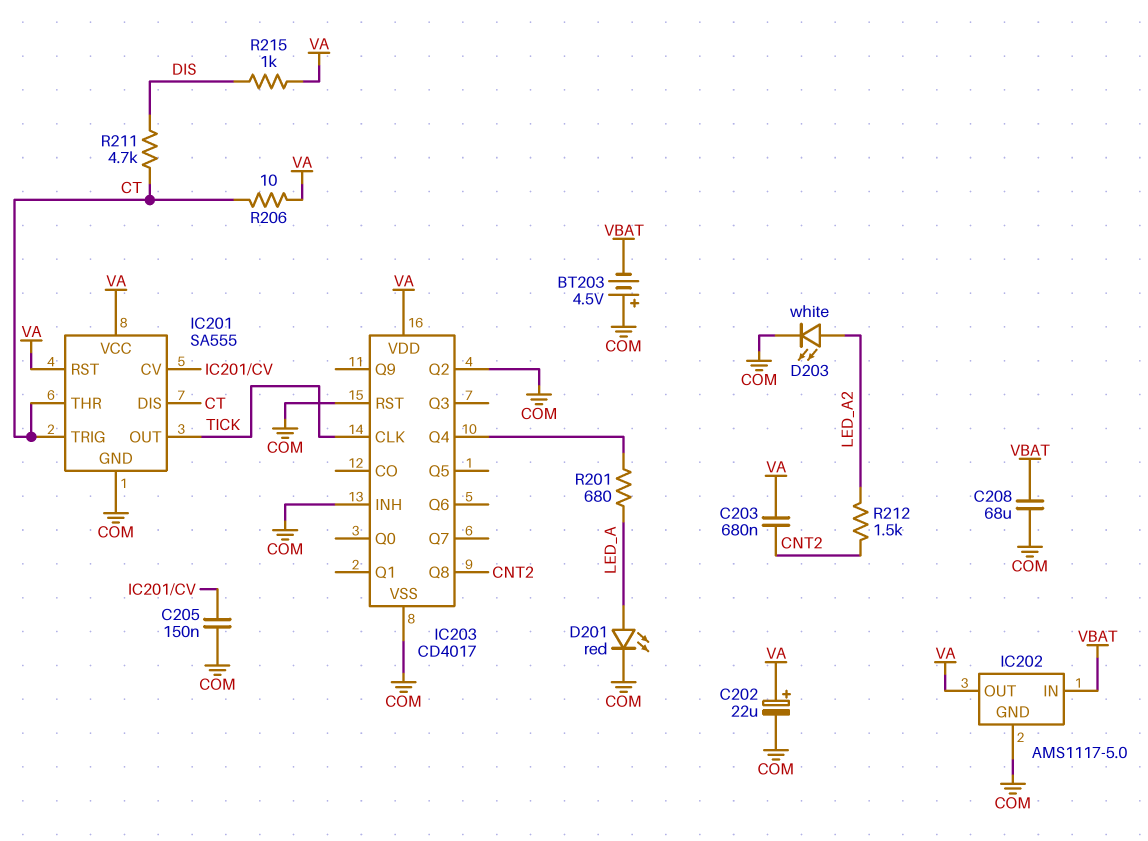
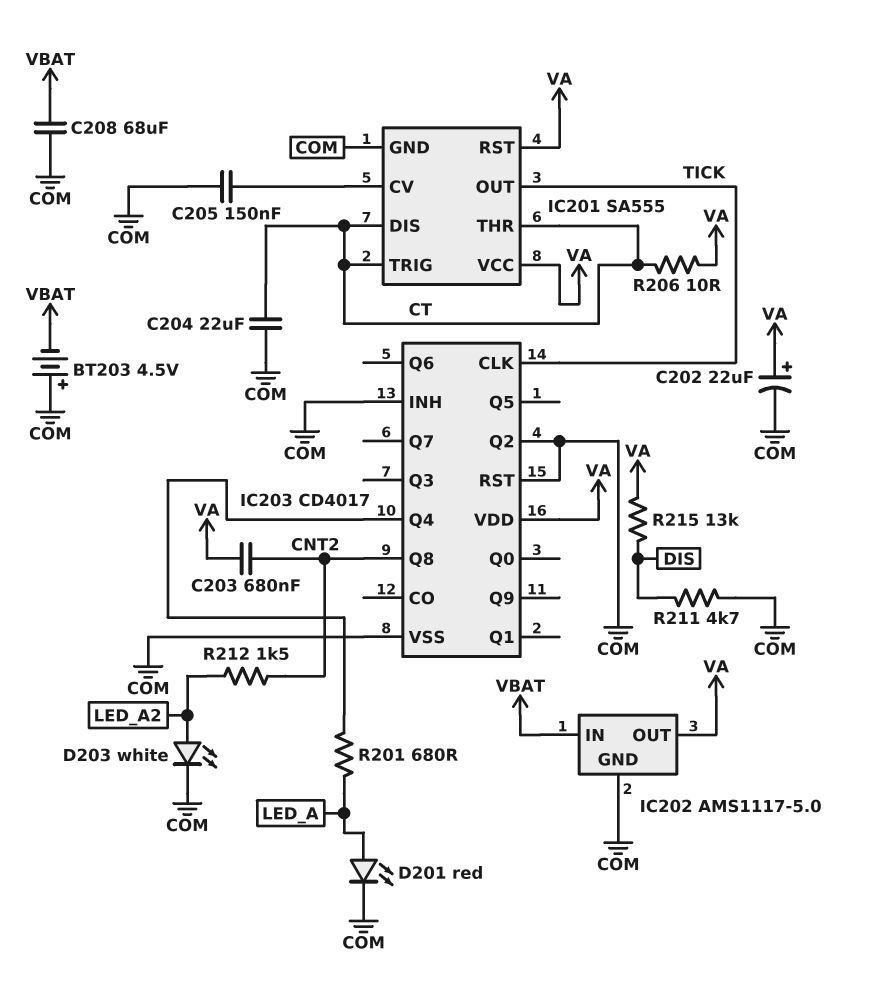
C204: none -> 22uF (COM, CT)
R211: 4.7k (CT, DIS) -> 4.7k (COM, DIS)
R215: 1k (DIS, VA) -> 13k (DIS, VA)

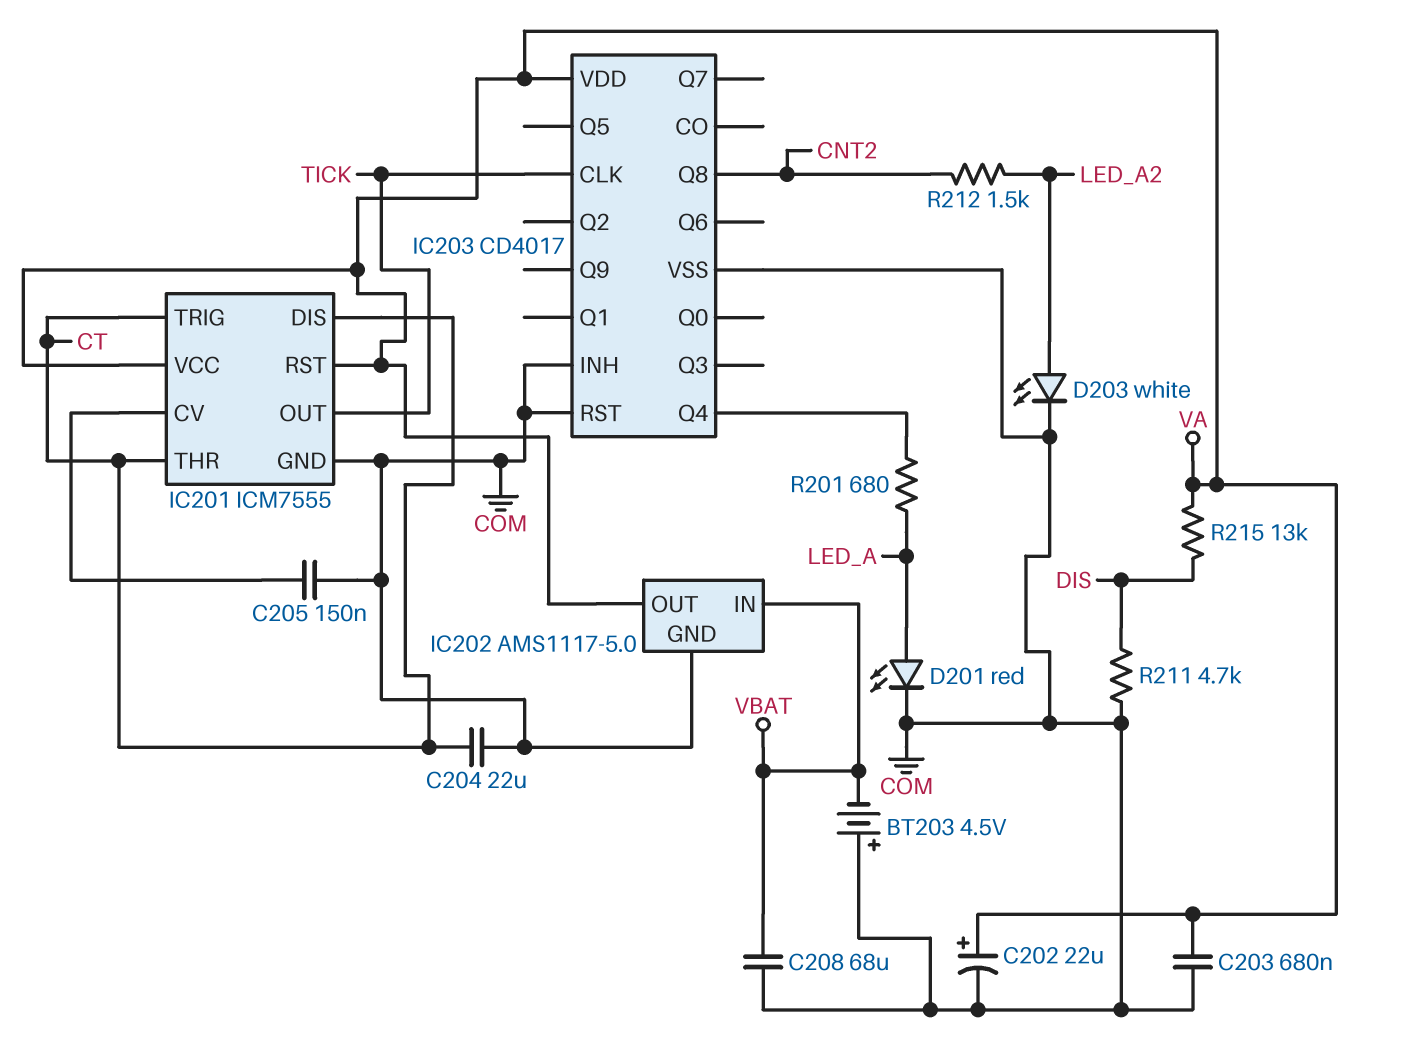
C203: 680nF (CNT2, VA) -> 680nF (COM, VA)
IC201: SA555 -> ICM7555
IC203 pin Q2: COM -> none
R206: 10 (CT, VA) -> none

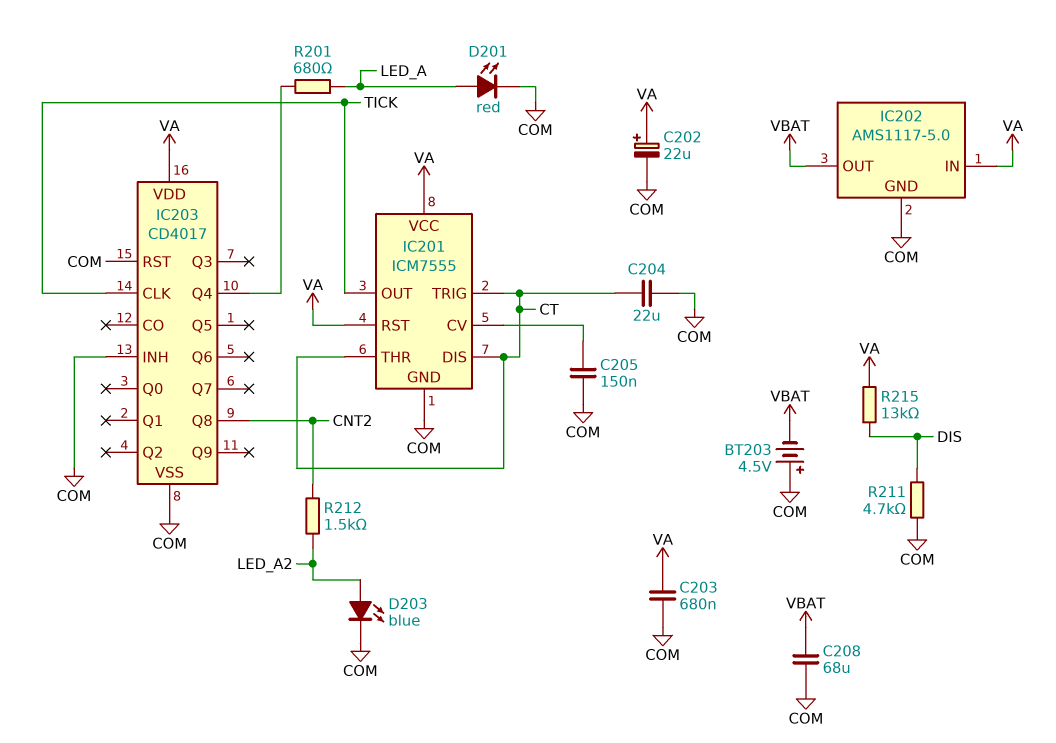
D203: LED white (A LED_A2, K COM) -> LED blue (A LED_A2, K COM)
IC202 pin IN: VBAT -> VA
IC202 pin OUT: VA -> VBAT

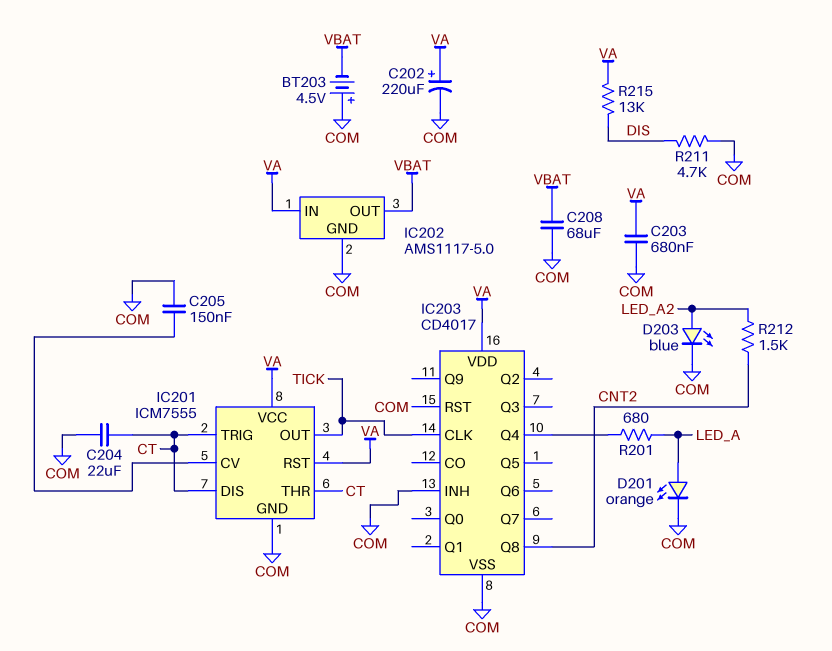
C202: 22uF (plus VA, minus COM) -> 220uF (plus VA, minus COM)
D201: LED red (A LED_A, K COM) -> LED orange (A LED_A, K COM)

